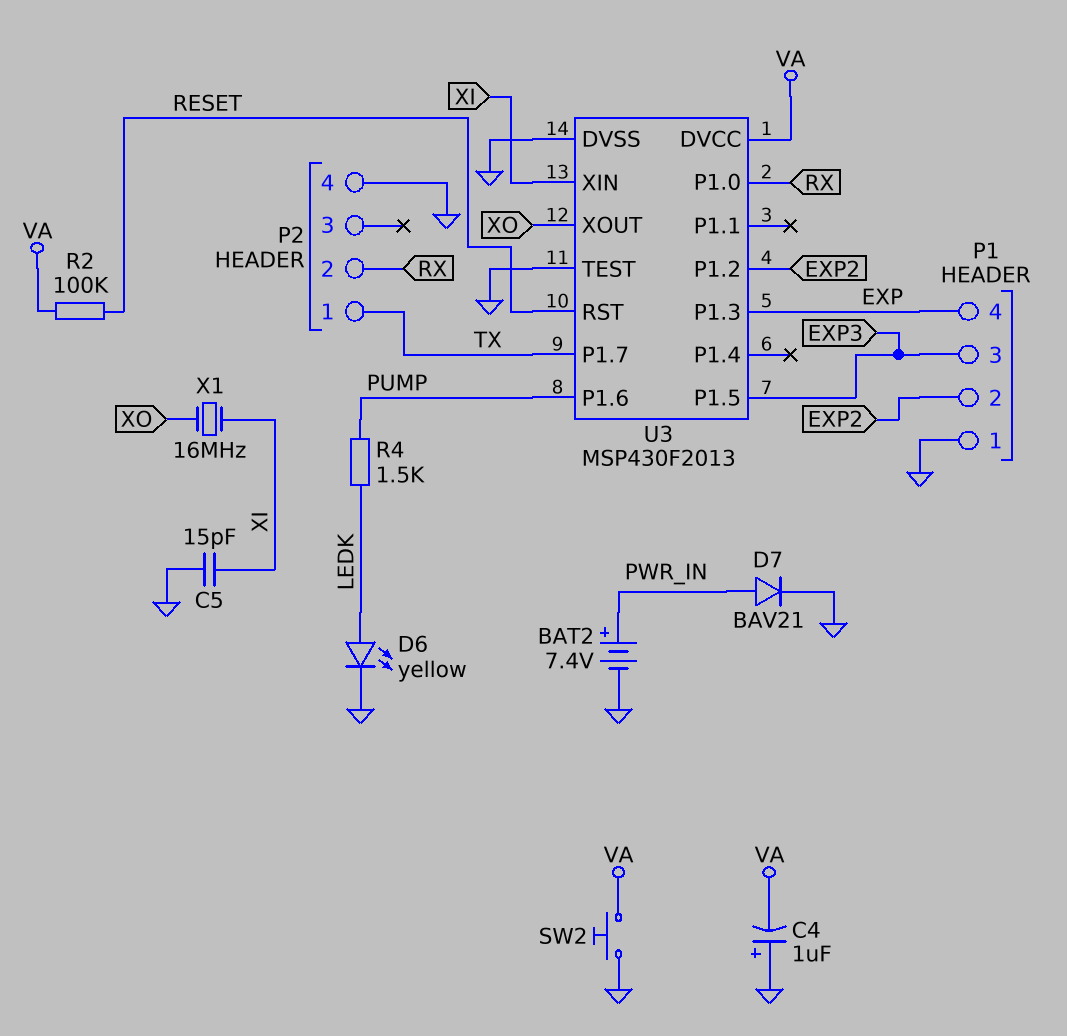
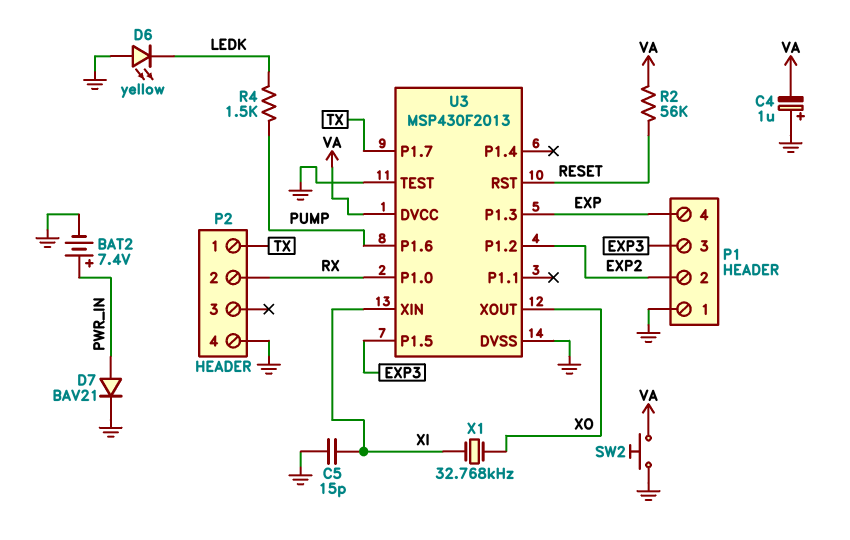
D6: LED yellow (A LEDK, K GND) -> LED yellow (A GND, K LEDK)
R2: 100k (RESET, VA) -> 56k (RESET, VA)
X1: 16MHz (XI, XO) -> 32.768kHz (XI, XO)

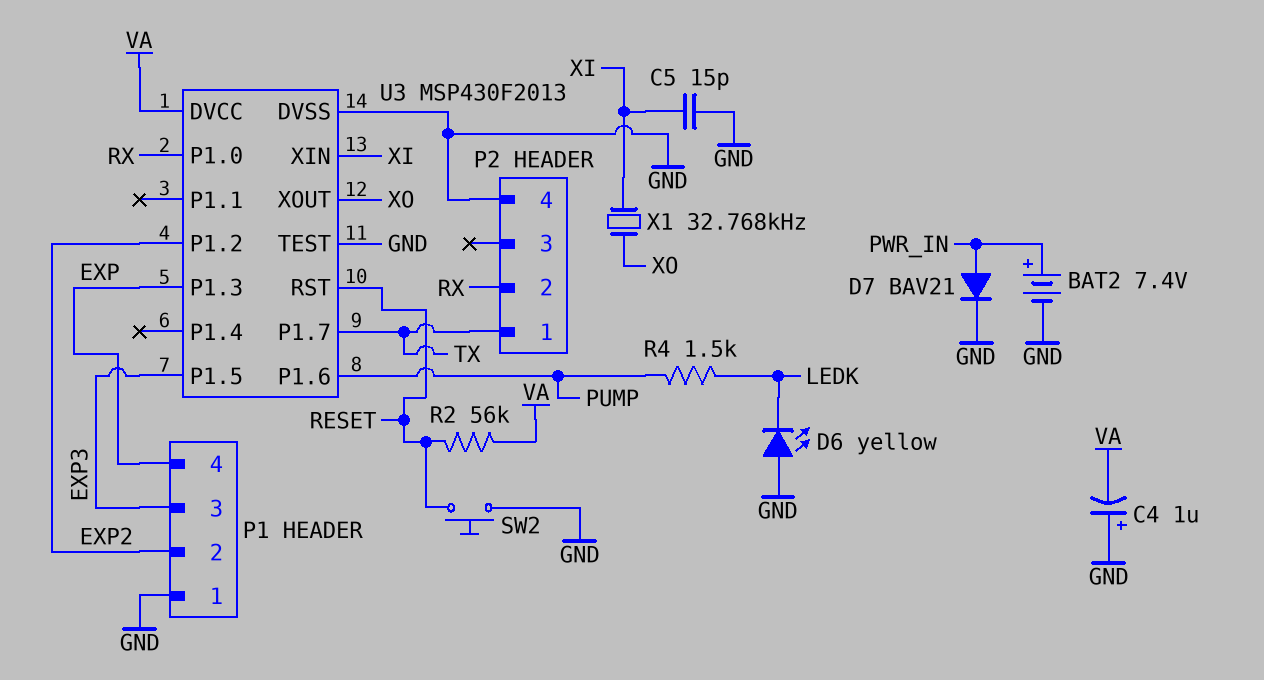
SW2: button (GND, VA) -> button (GND, RESET)

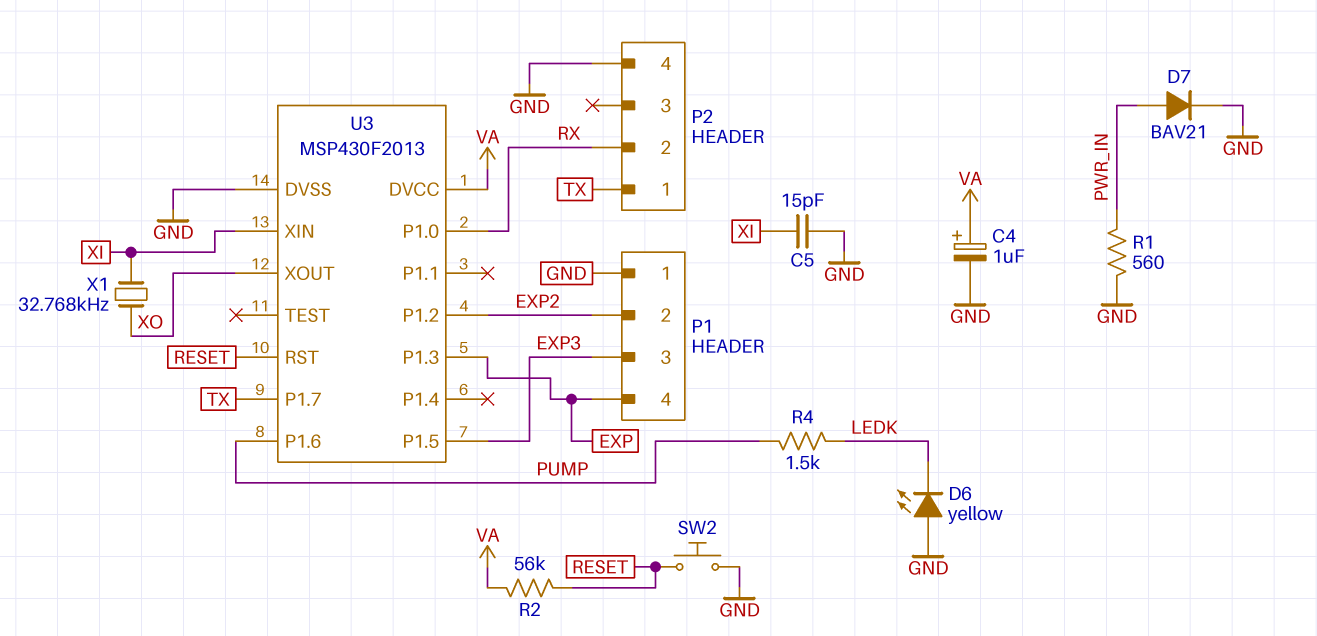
BAT2: 7.4V (plus PWR_IN, minus GND) -> none
C4: 1uF (plus GND, minus VA) -> 1uF (plus VA, minus GND)
R1: none -> 560 (GND, PWR_IN)
U3 pin TEST: GND -> none

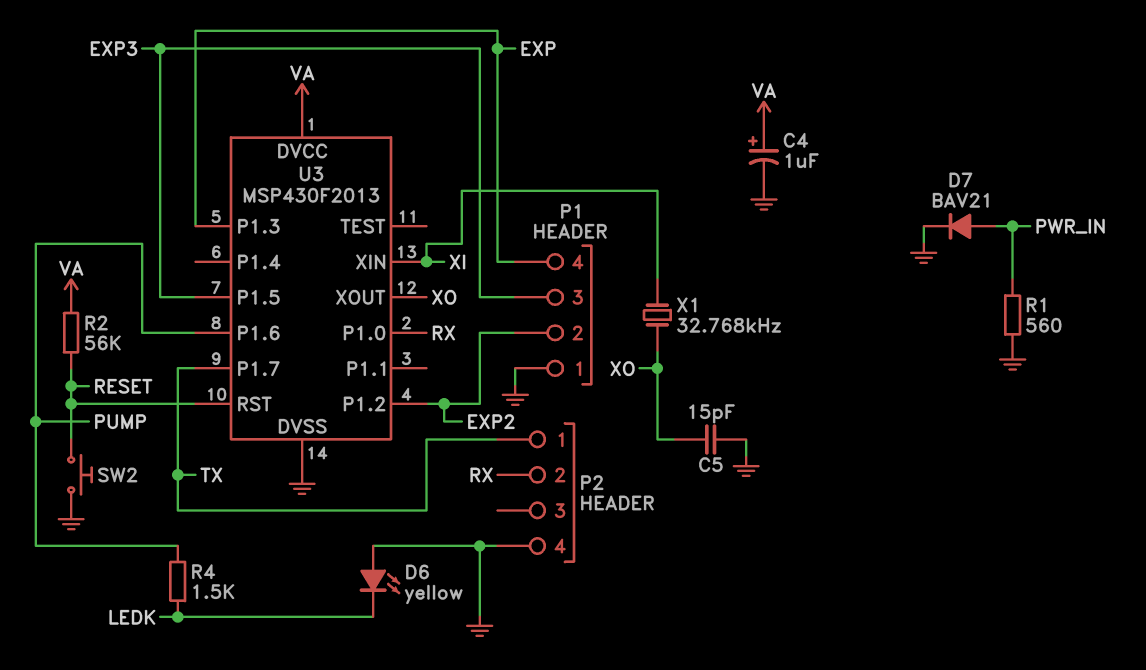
C5: 15pF (GND, XI) -> 15pF (GND, XO)

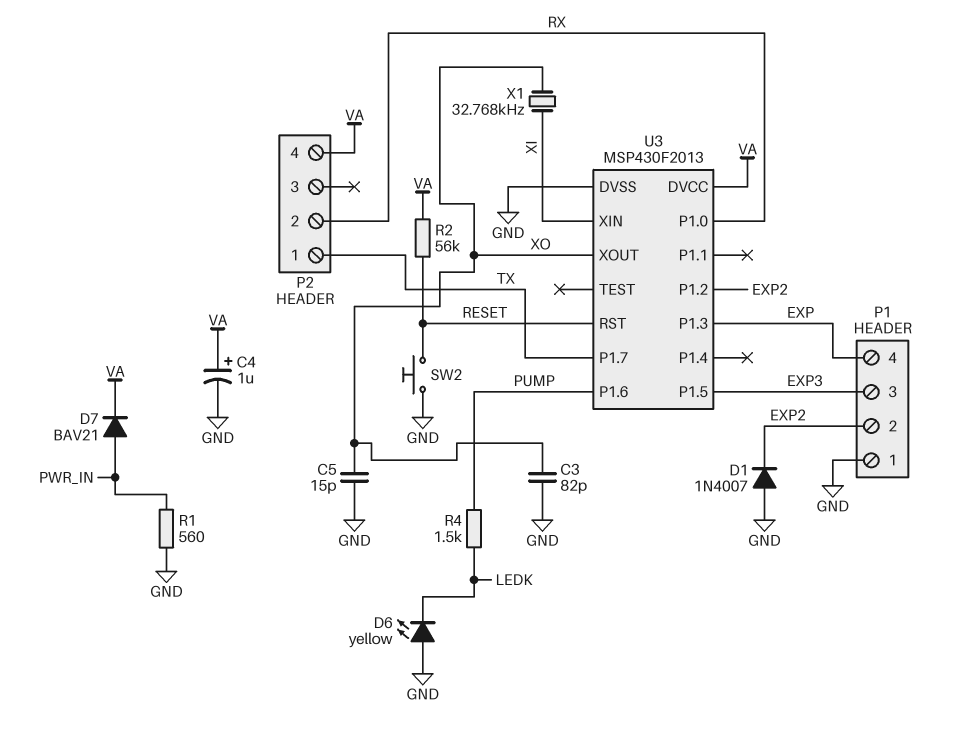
C3: none -> 82pF (GND, XO)
D1: none -> diode 1N4007 (A GND, K EXP2)
D7: diode BAV21 (A PWR_IN, K GND) -> diode BAV21 (A PWR_IN, K VA)
P2 pin 4: GND -> VA

